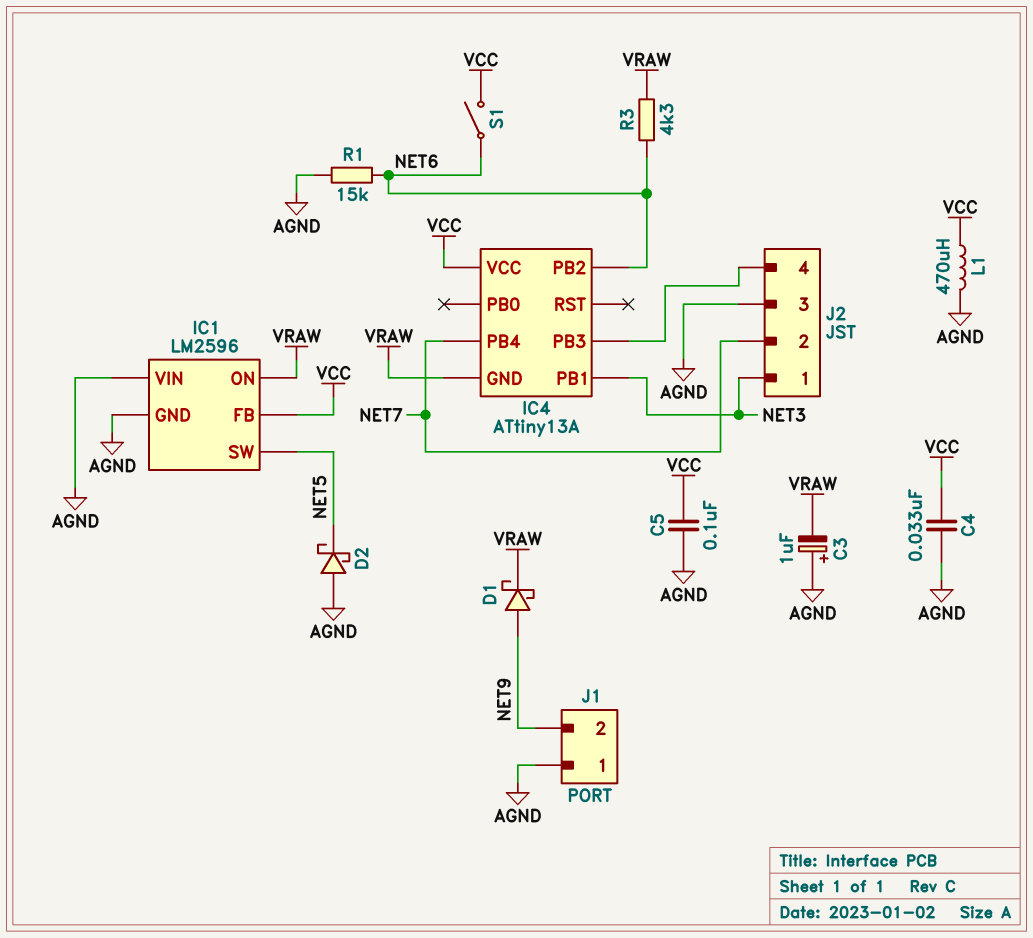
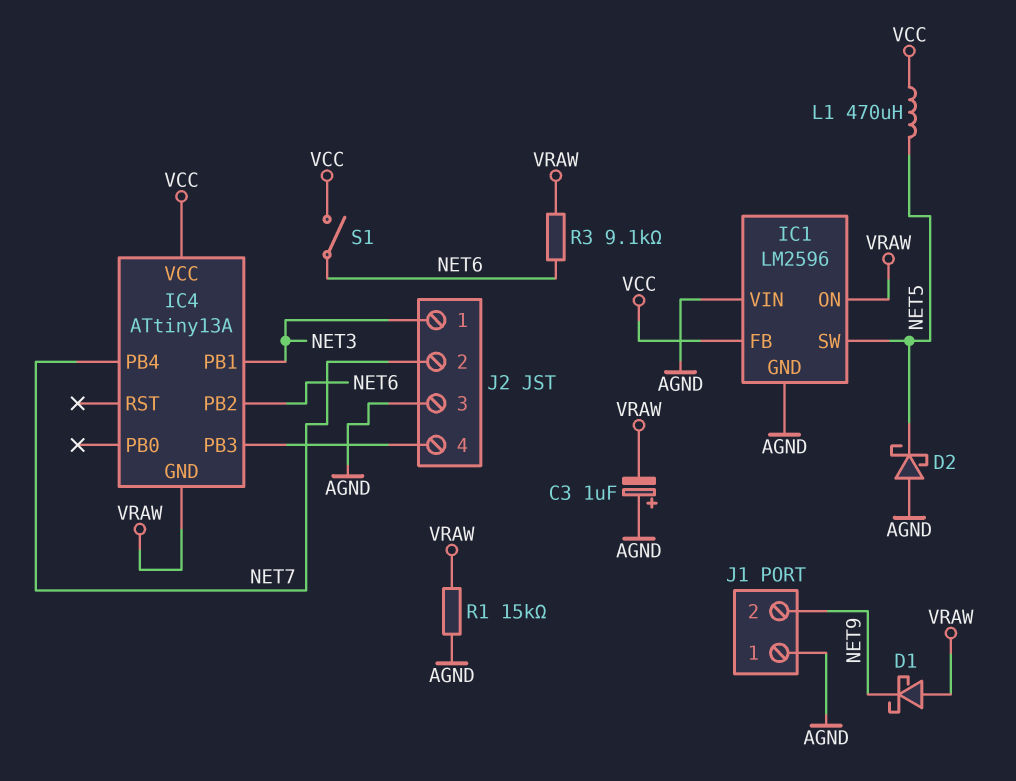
C4: 33nF (AGND, VCC) -> none
C5: 100nF (AGND, VCC) -> none
D1: schottky (A NET9, K VRAW) -> schottky (A VRAW, K NET9)
L1: 470uH (AGND, VCC) -> 470uH (NET5, VCC)
R1: 15k (AGND, NET6) -> 15k (AGND, VRAW)
R3: 4.3k (NET6, VRAW) -> 9.1k (NET6, VRAW)

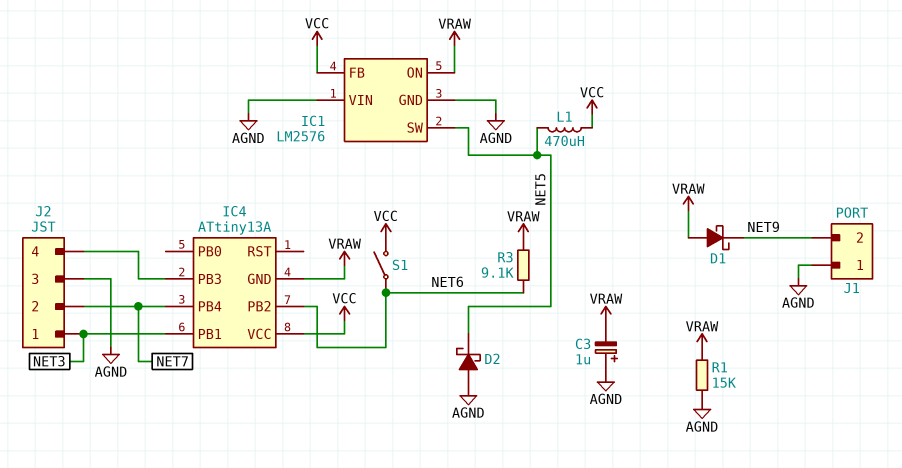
IC1: LM2596 -> LM2576

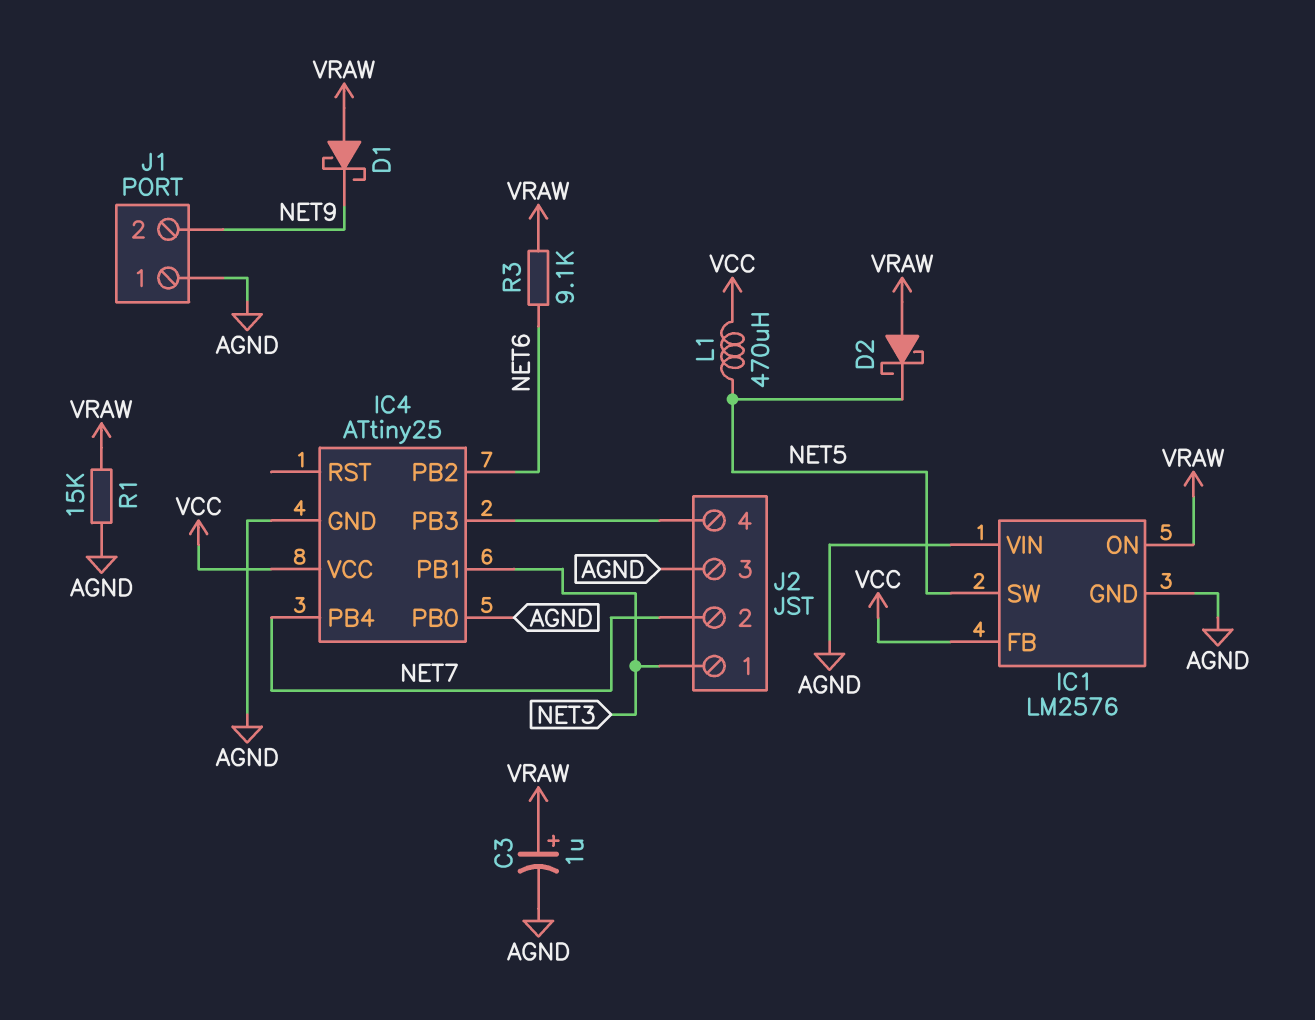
C3: 1uF (plus AGND, minus VRAW) -> 1uF (plus VRAW, minus AGND)
D2: schottky (A AGND, K NET5) -> schottky (A VRAW, K NET5)
IC4: ATtiny13A -> ATtiny25
IC4 pin GND: VRAW -> AGND
IC4 pin PB0: none -> AGND
S1: switch (NET6, VCC) -> none

